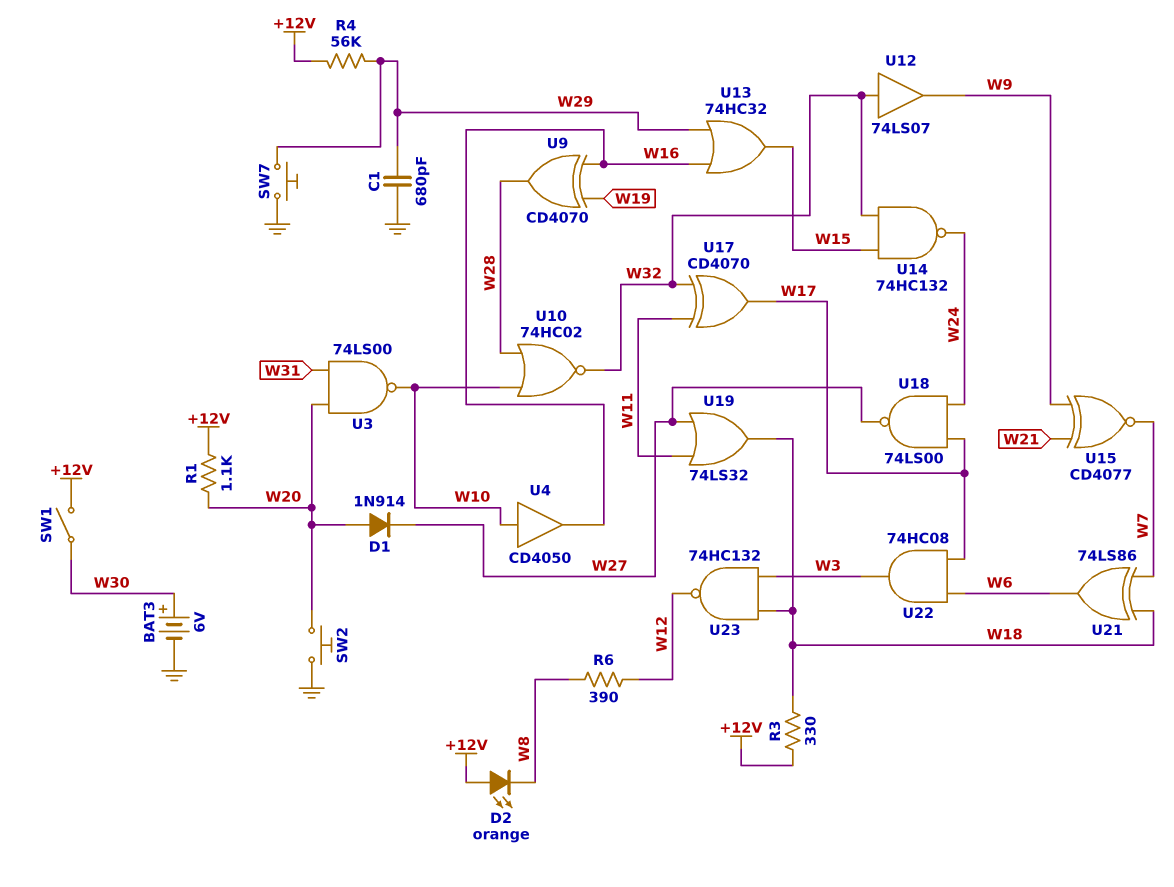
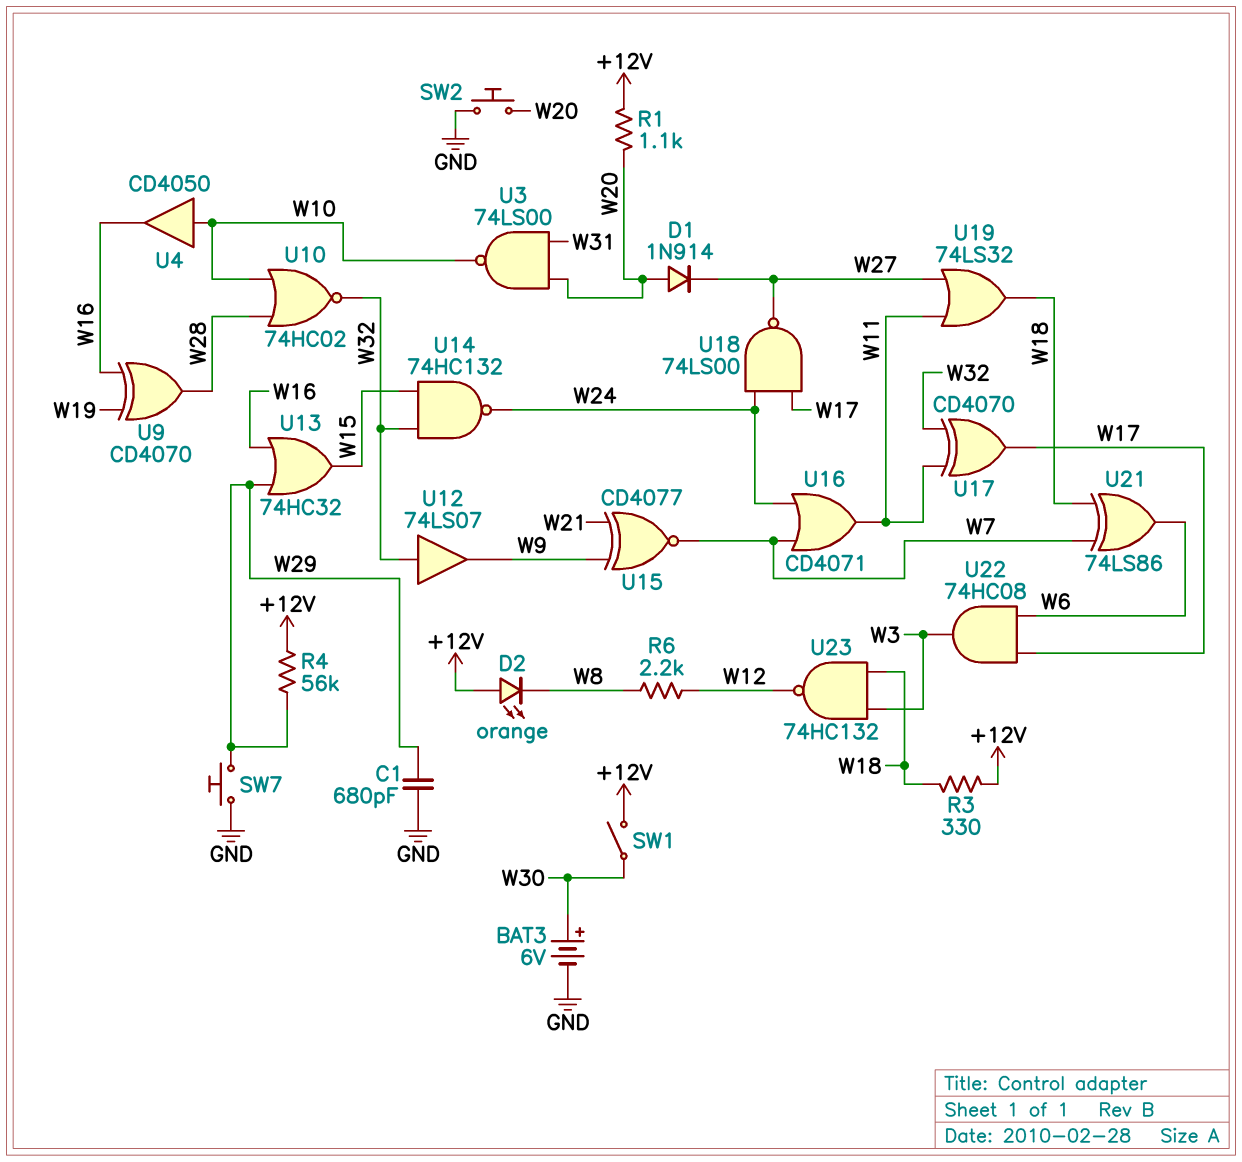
R6: 390 (W8, W12) -> 2.2k (W8, W12)
U16: none -> OR CD4071 (in W7, in W24, out W11)

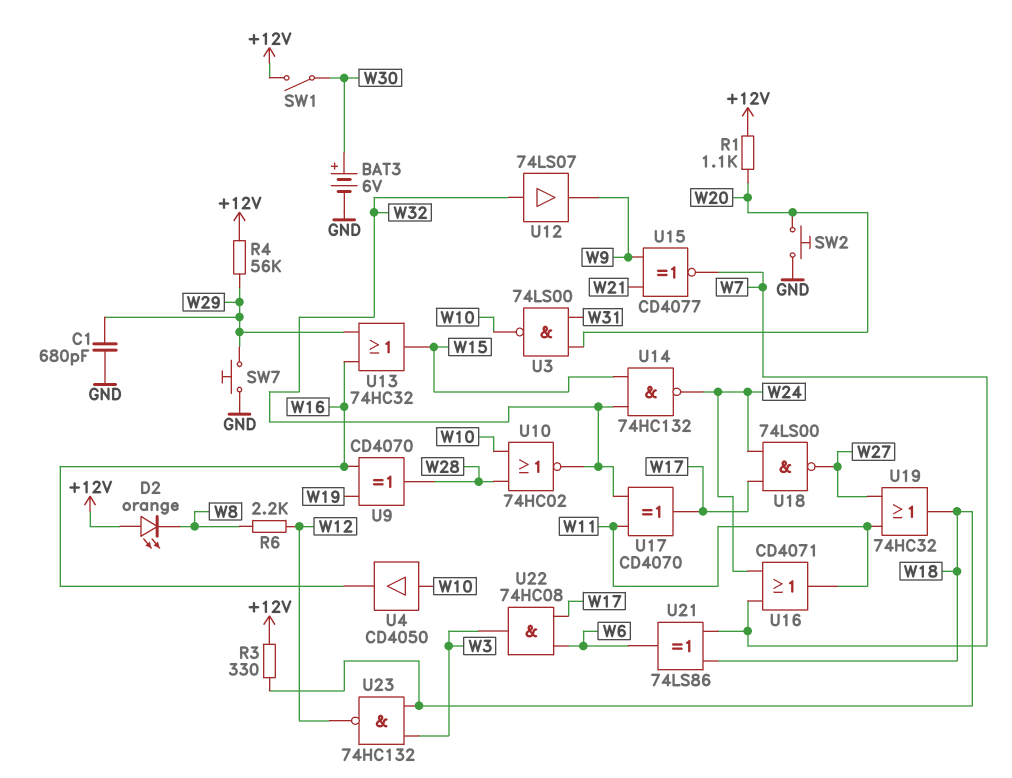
D1: diode 1N914 (A W20, K W27) -> none
U19: OR 74LS32 (in W11, in W27, out W18) -> OR 74HC32 (in W11, in W27, out W18)

